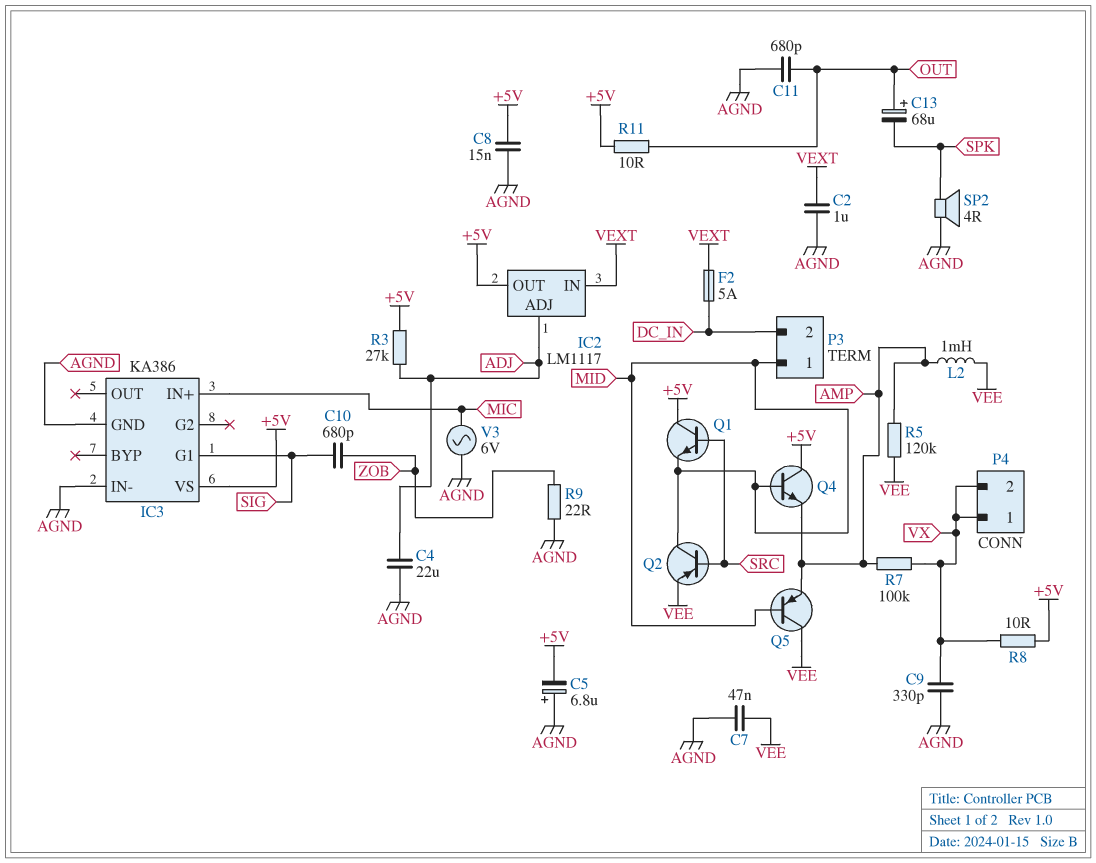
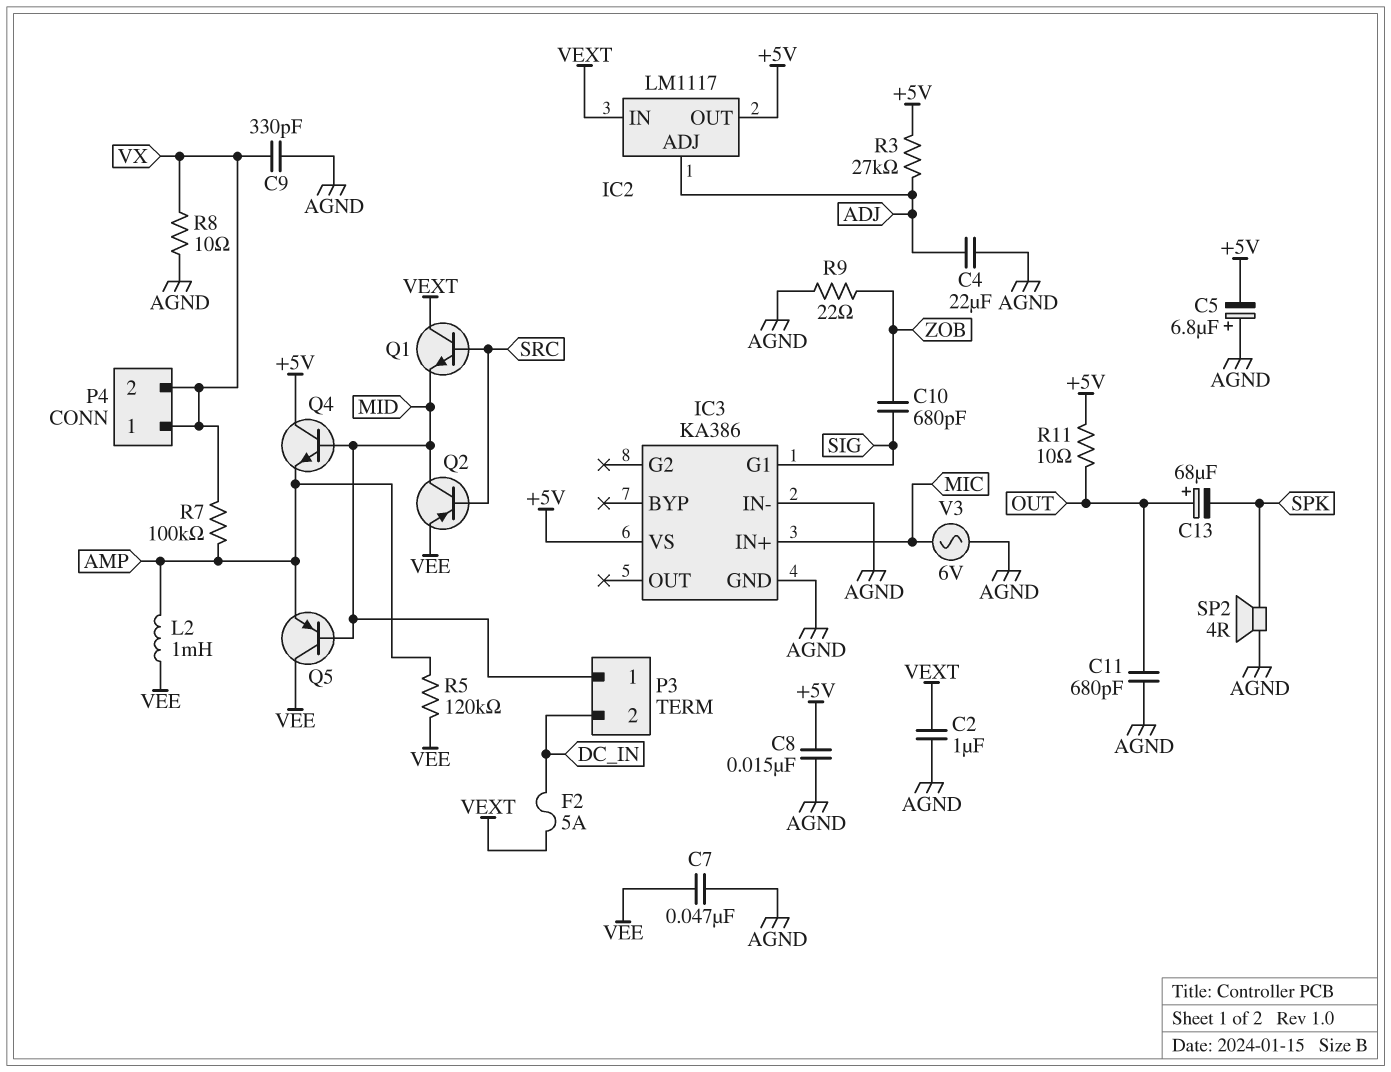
Q1: NPN (B SRC, C +5V, E MID) -> NPN (B SRC, C VEXT, E MID)
R8: 10 (+5V, VX) -> 10 (AGND, VX)

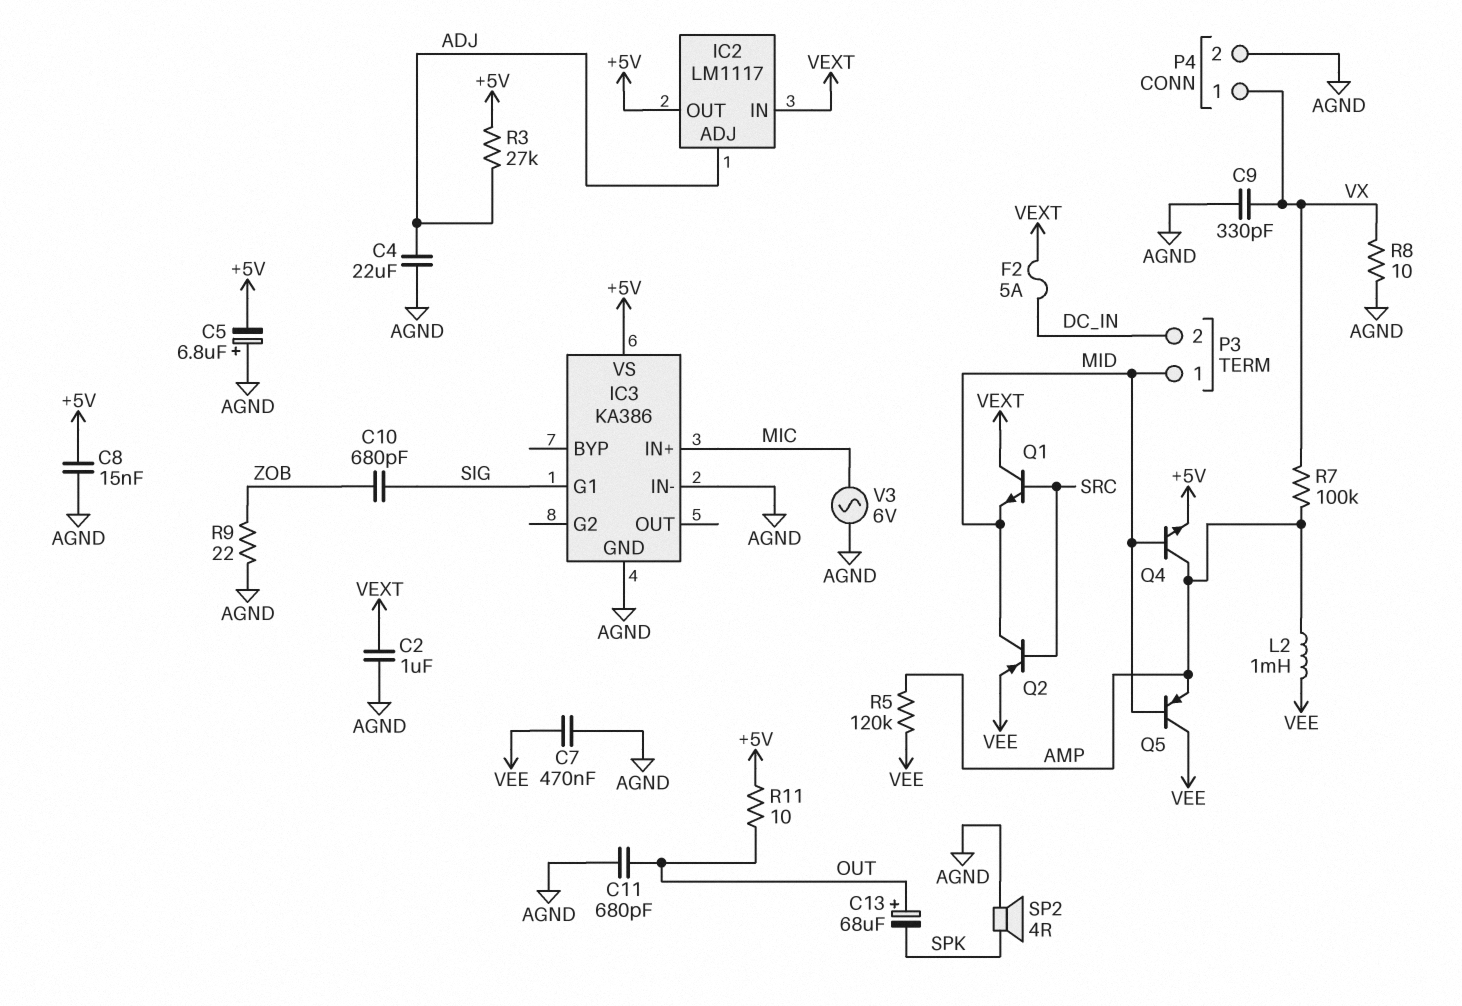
C7: 47nF (AGND, VEE) -> 470nF (AGND, VEE)
P4 pin 2: VX -> AGND
Q4: NPN (B MID, C +5V, E AMP) -> NPN (B MID, C AMP, E +5V)

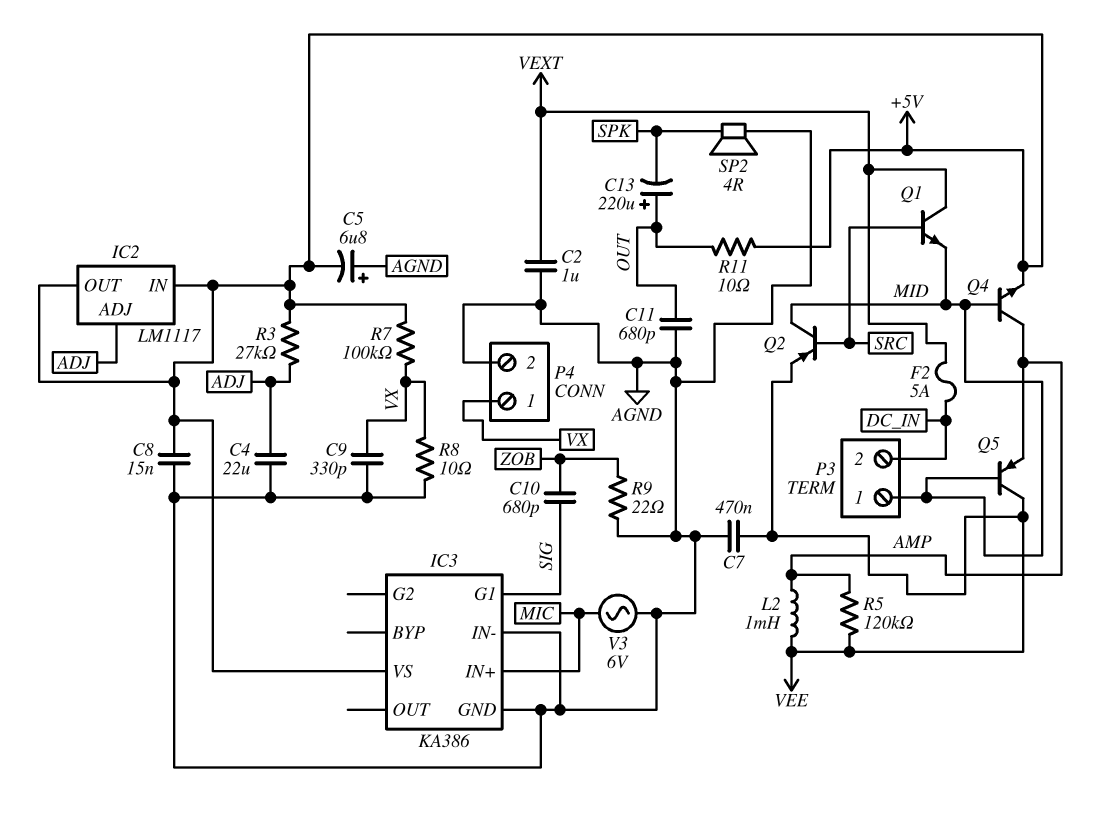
C13: 68uF (plus OUT, minus SPK) -> 220uF (plus OUT, minus SPK)
IC2 pin IN: VEXT -> +5V
R7: 100k (AMP, VX) -> 100k (+5V, VX)

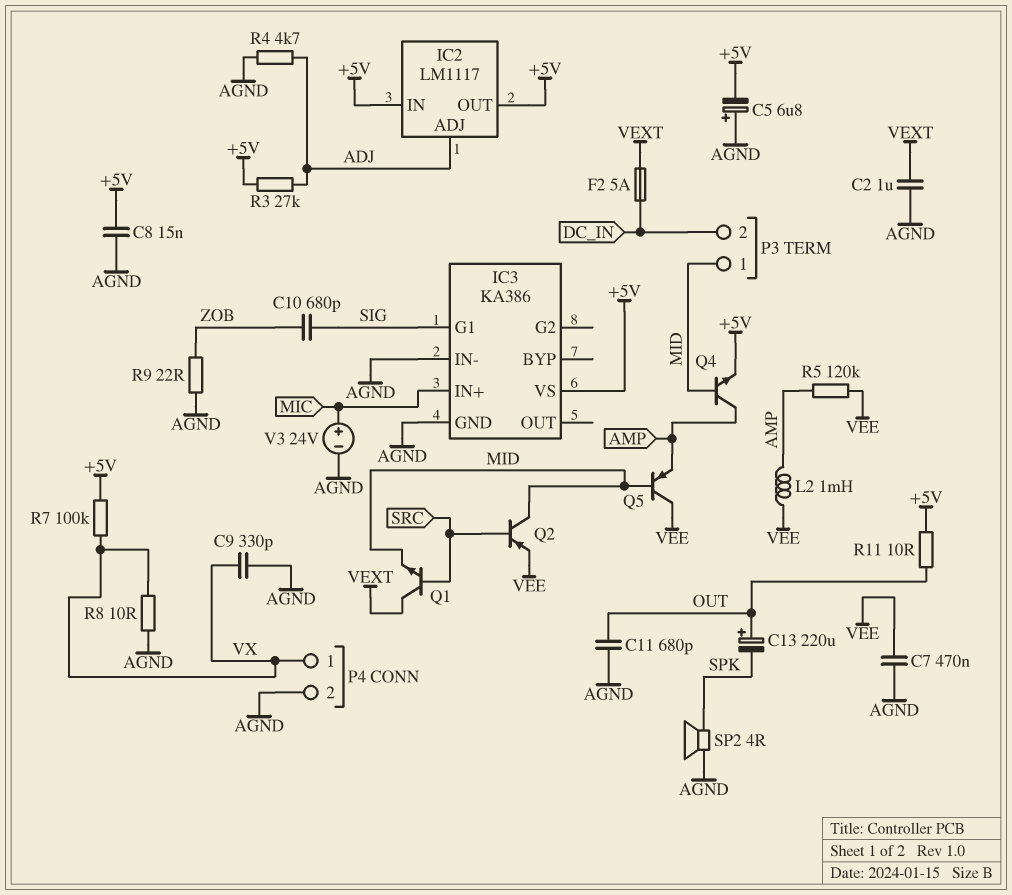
C4: 22uF (ADJ, AGND) -> none
R4: none -> 4.7k (ADJ, AGND)
V3: AC 6V (AGND, MIC) -> 24V (plus MIC, minus AGND)

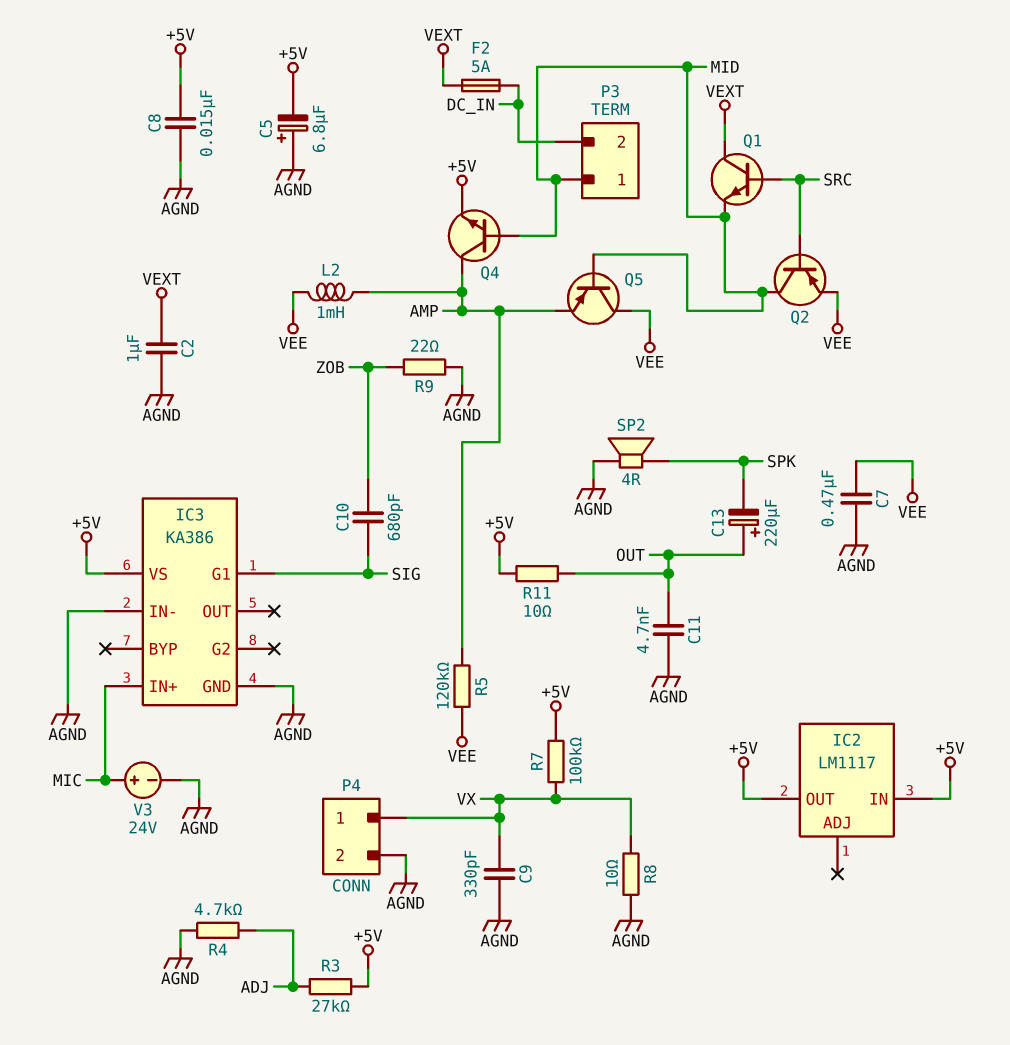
C11: 680pF (AGND, OUT) -> 4.7nF (AGND, OUT)
IC2 pin ADJ: ADJ -> none

